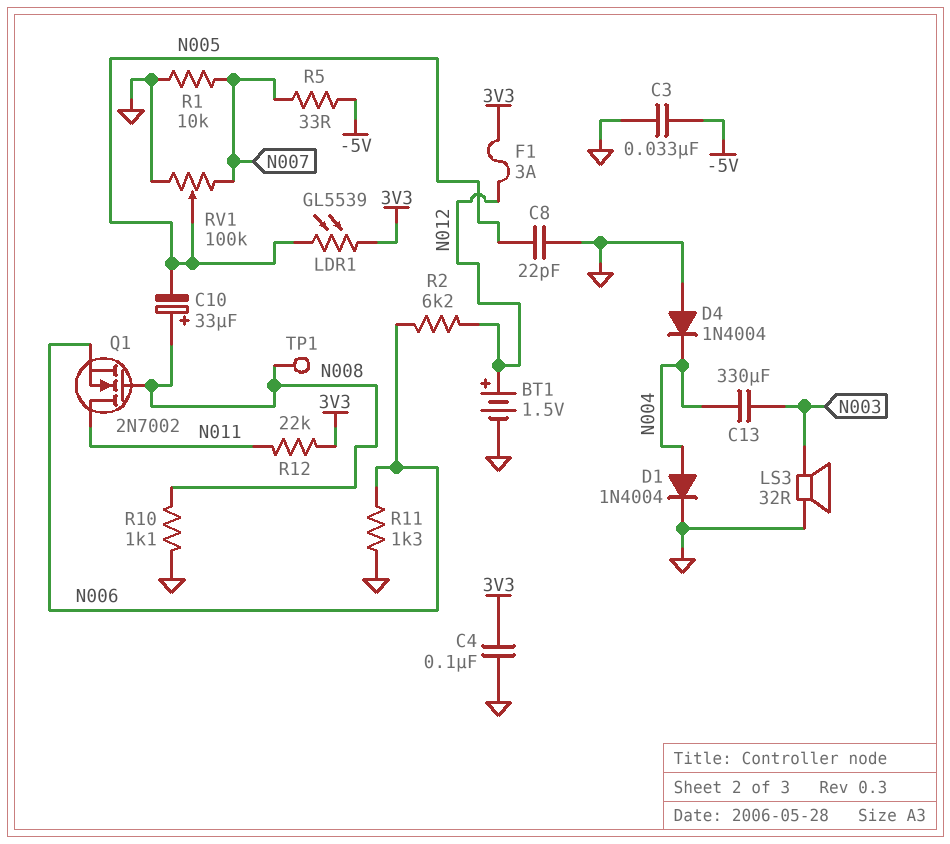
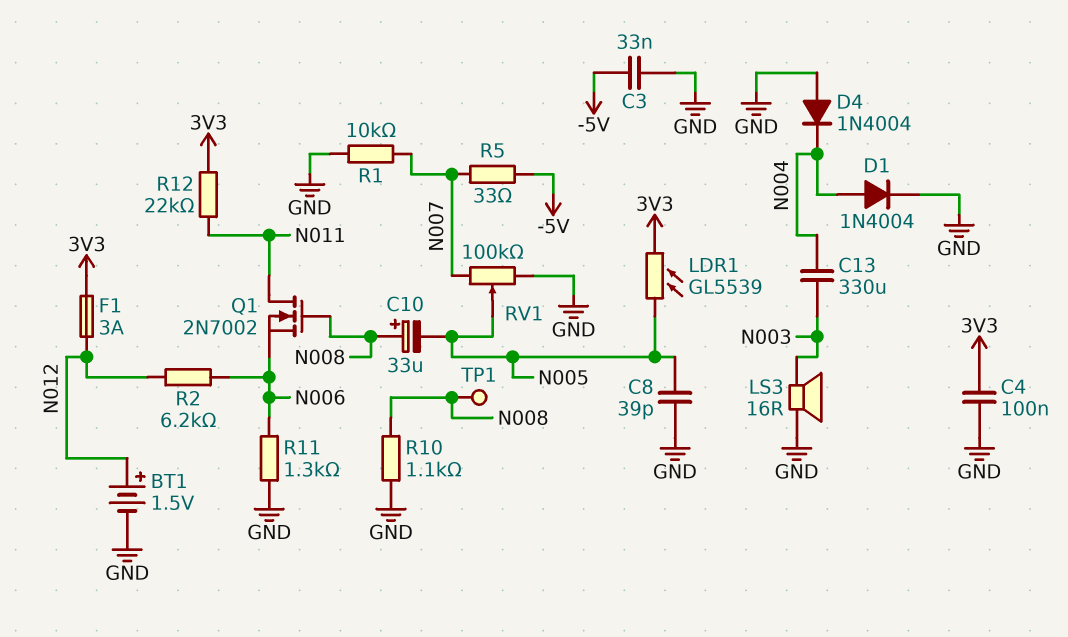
C8: 22pF (GND, N005) -> 39pF (GND, N005)
LS3: speaker 32R (GND, N003) -> speaker 16R (GND, N003)

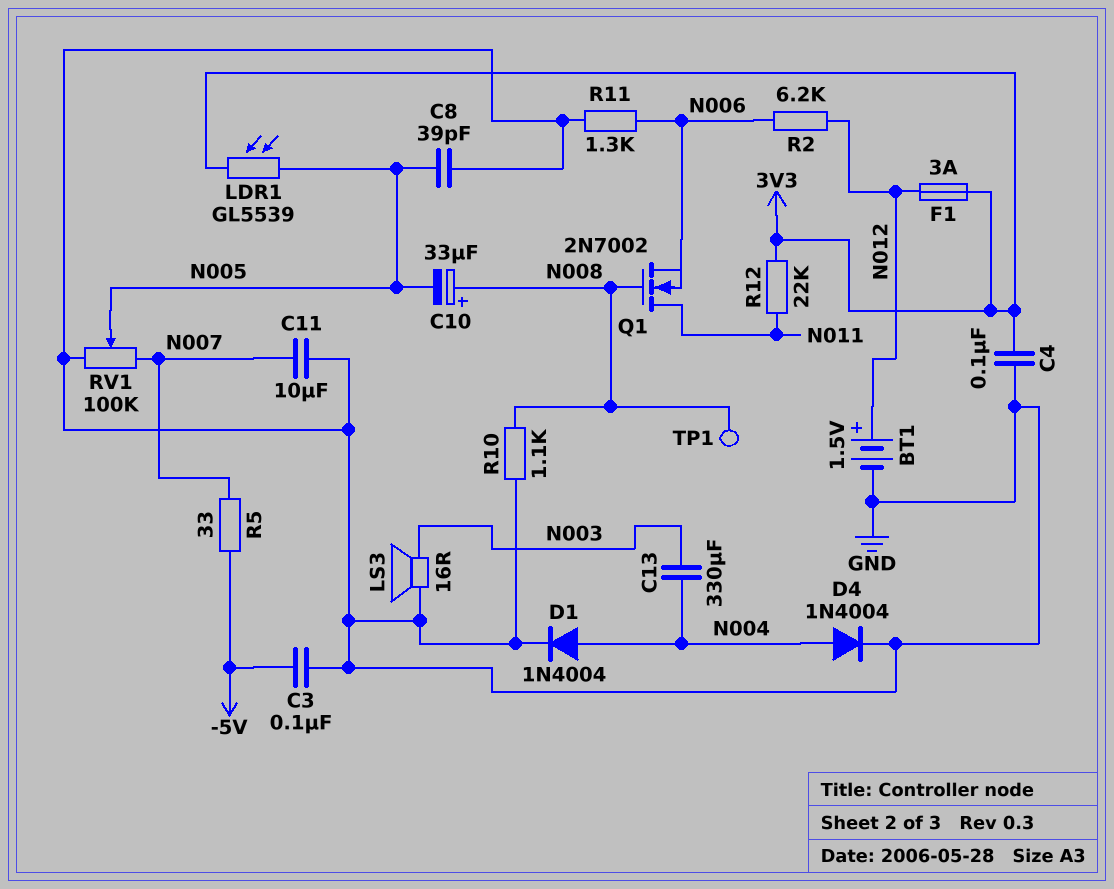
C3: 33nF (-5V, GND) -> 100nF (-5V, GND)
C11: none -> 10uF (GND, N007)
D4: diode 1N4004 (A GND, K N004) -> diode 1N4004 (A N004, K GND)
R1: 10k (GND, N007) -> none

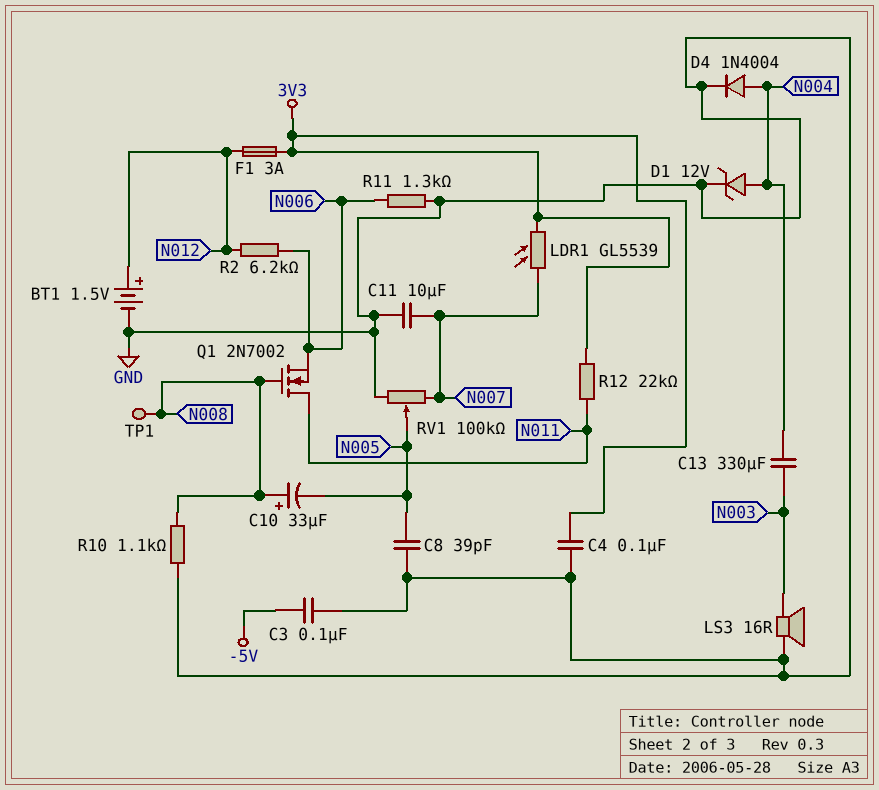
D1: diode 1N4004 (A N004, K GND) -> zener 12V (A N004, K GND)
LDR1: GL5539 (3V3, N005) -> GL5539 (3V3, N007)
R5: 33 (-5V, N007) -> none

